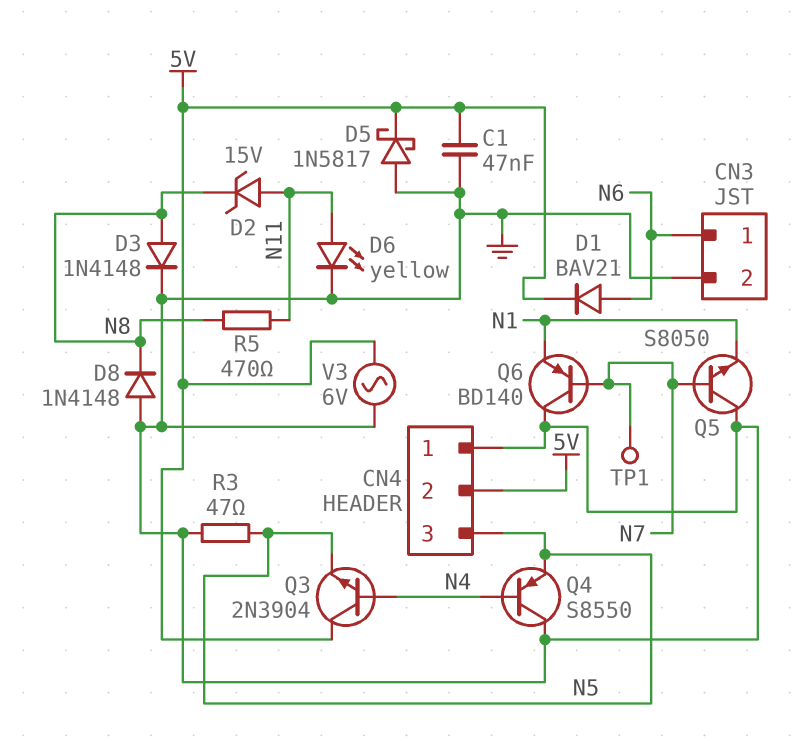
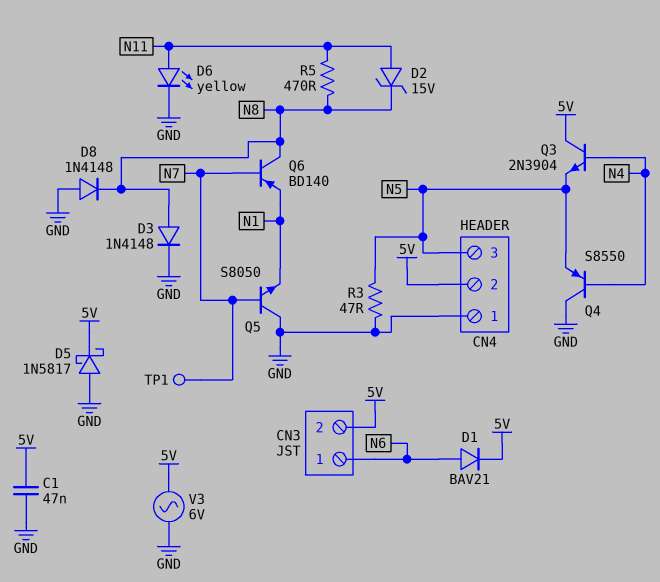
CN3 pin 2: GND -> 5V
Q6: PNP BD140 (B N7, C GND, E N1) -> PNP BD140 (B N7, C N8, E N1)

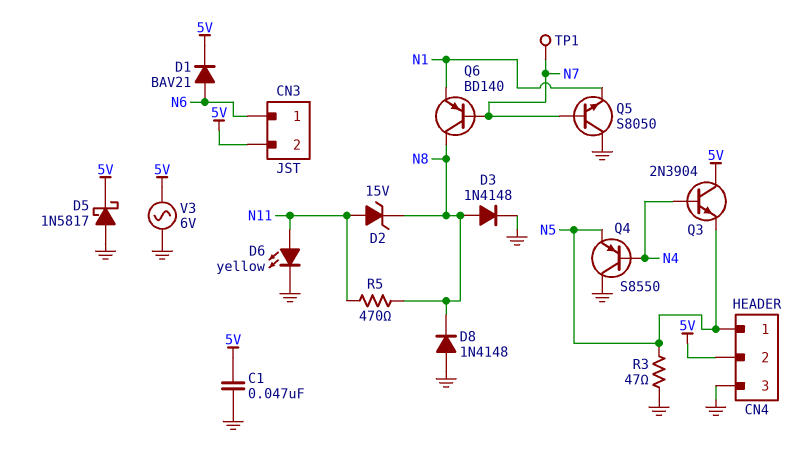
CN4 pin 1: GND -> N5
CN4 pin 3: N5 -> GND

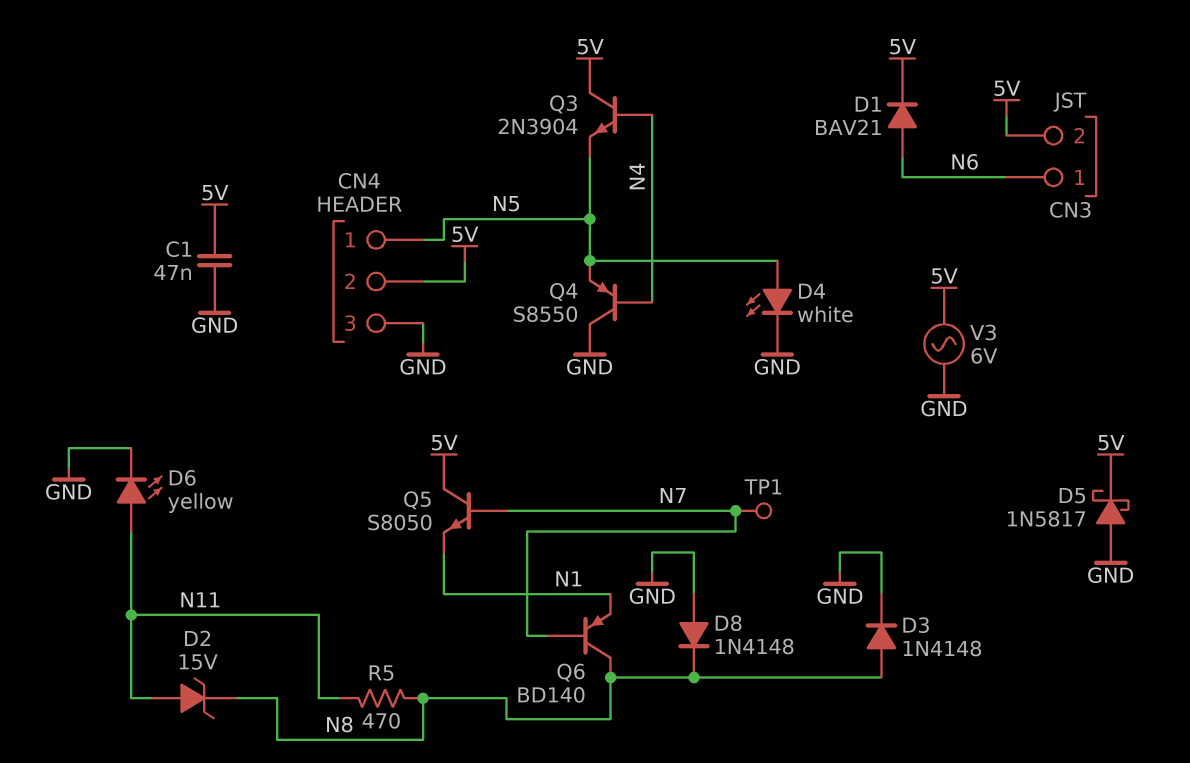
D4: none -> LED white (A N5, K GND)
Q5: NPN S8050 (B N7, C GND, E N1) -> NPN S8050 (B N7, C 5V, E N1)
R3: 47 (GND, N5) -> none

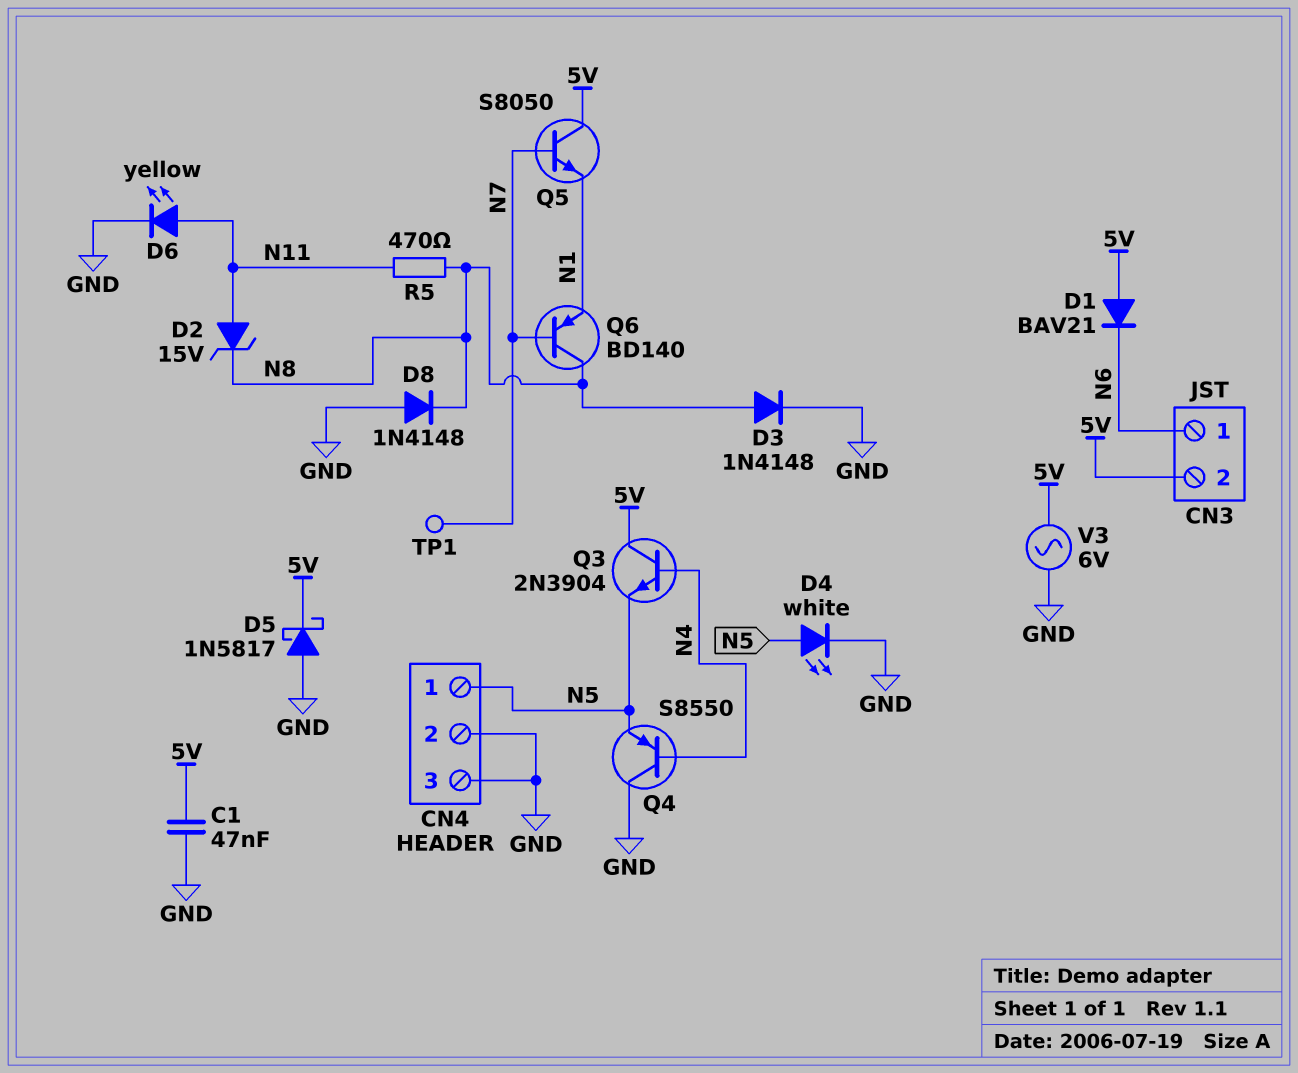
CN4 pin 2: 5V -> GND
D1: diode BAV21 (A N6, K 5V) -> diode BAV21 (A 5V, K N6)

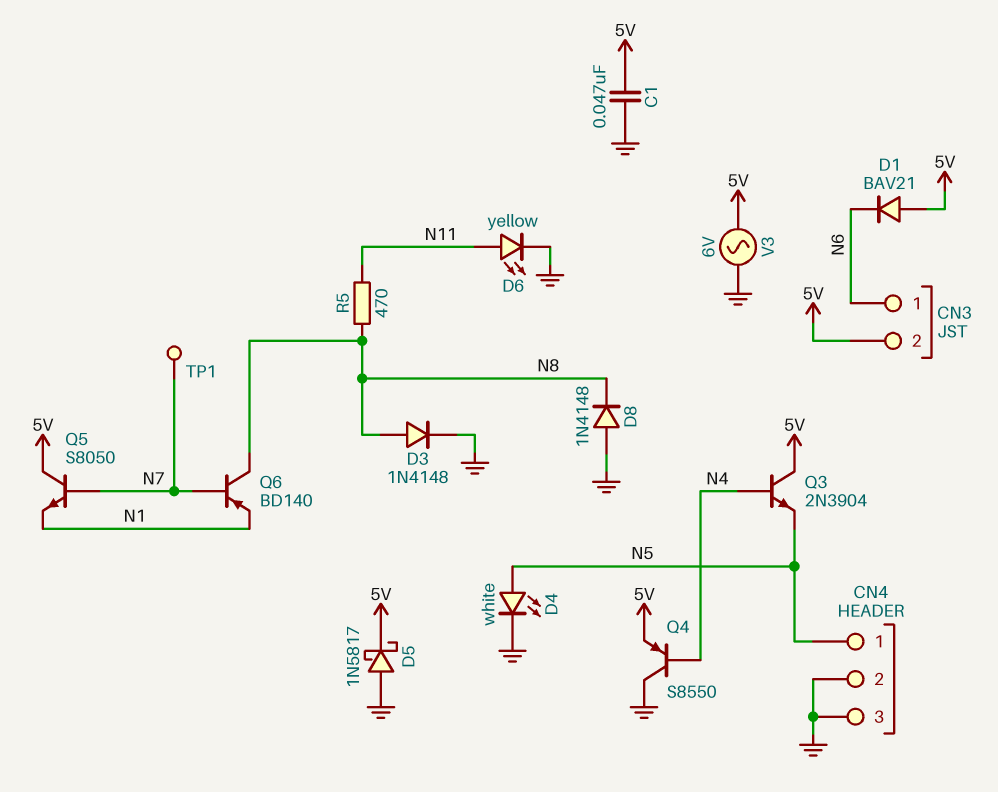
D2: zener 15V (A N11, K N8) -> none
Q4: PNP S8550 (B N4, C GND, E N5) -> PNP S8550 (B N4, C GND, E 5V)

